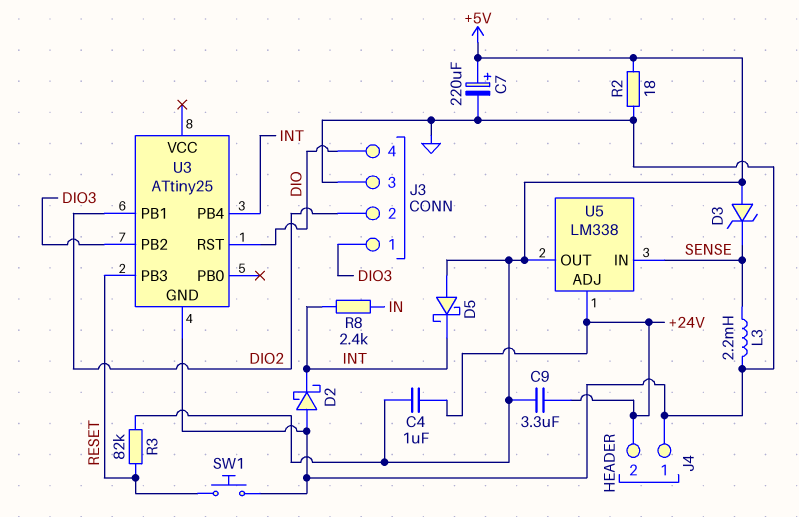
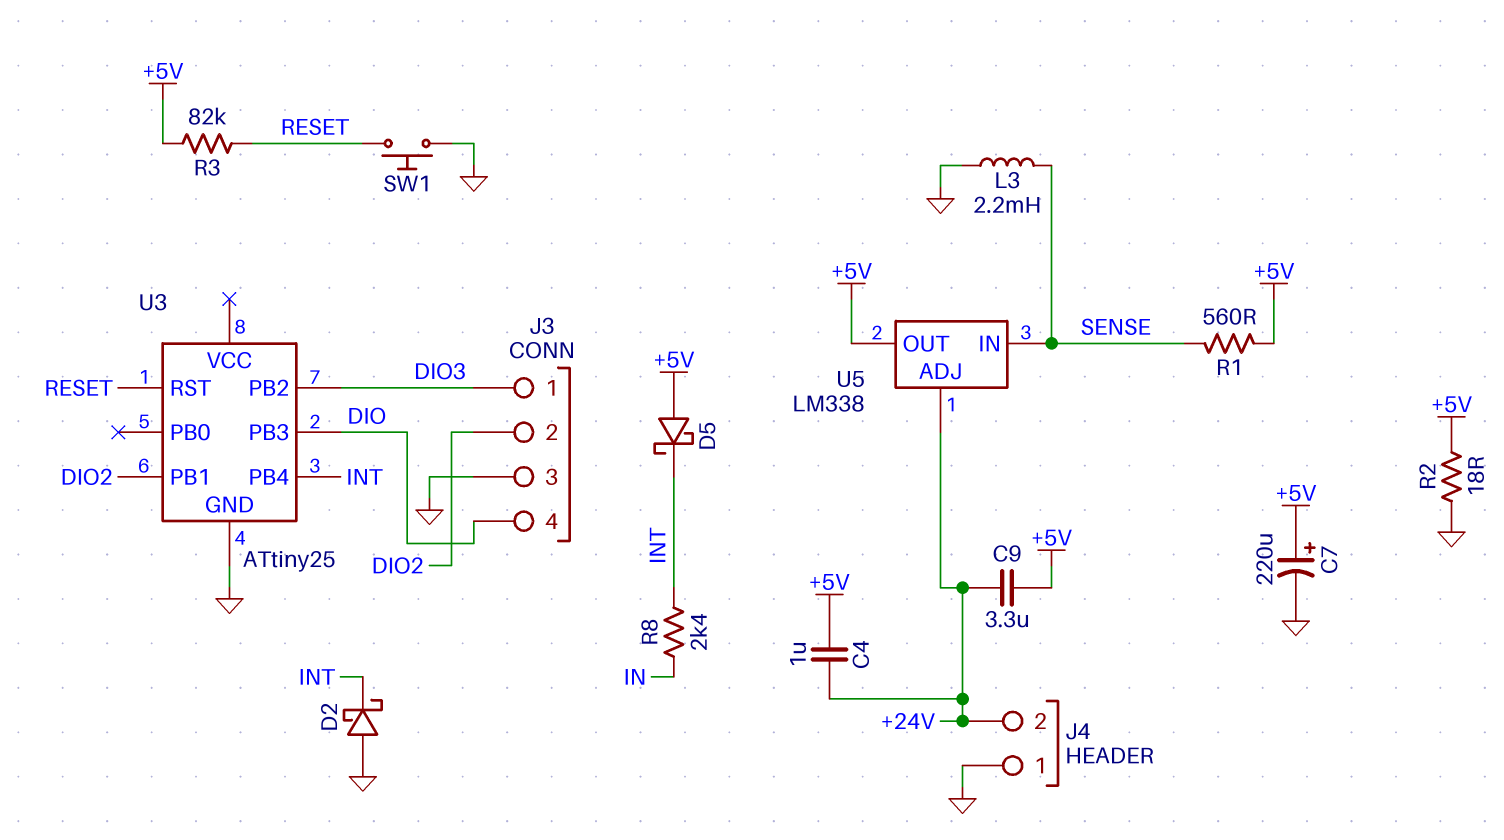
D3: zener (A +5V, K SENSE) -> none
R1: none -> 560 (+5V, SENSE)
U3 pin PB3: RESET -> DIO
U3 pin RST: DIO -> RESET

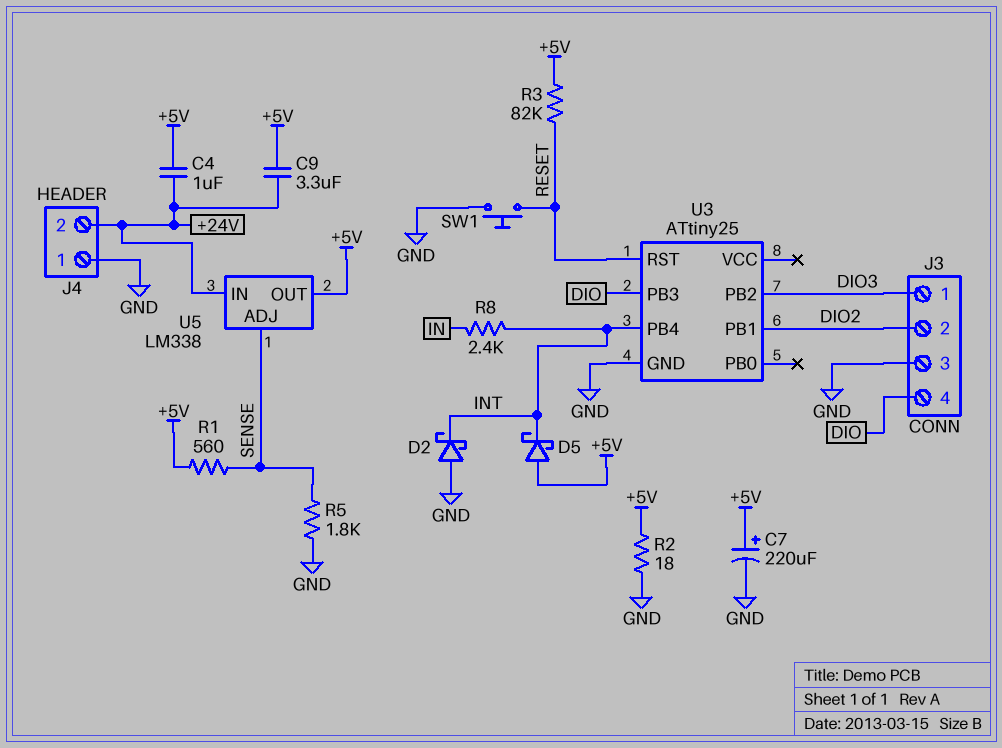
L3: 2.2mH (GND, SENSE) -> none
R5: none -> 1.8k (GND, SENSE)
U5 pin ADJ: +24V -> SENSE
U5 pin IN: SENSE -> +24V

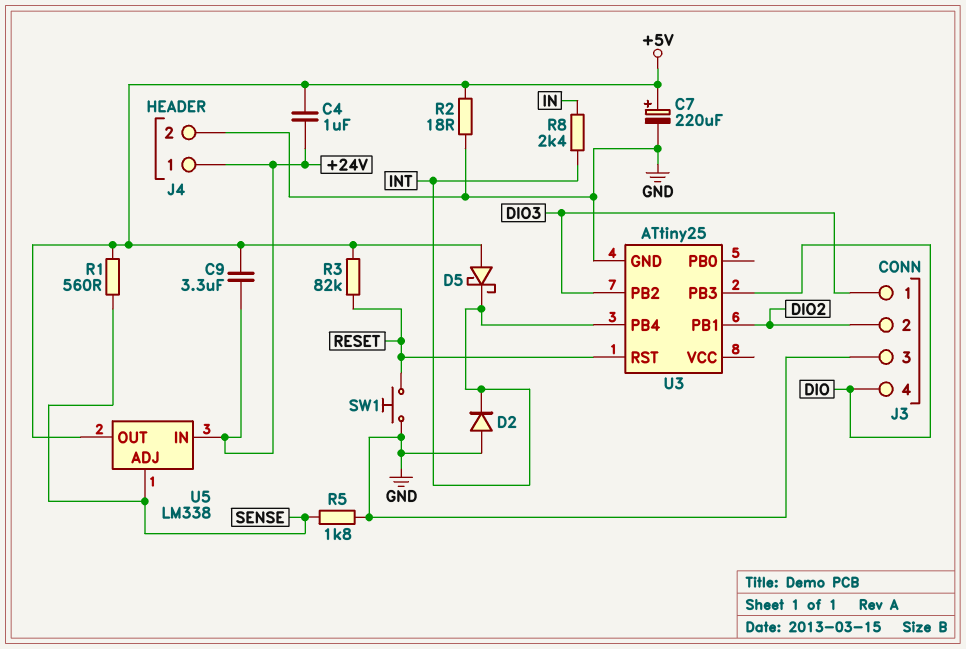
D2: schottky (A GND, K INT) -> diode (A GND, K INT)
J4 pin 1: GND -> +24V
J4 pin 2: +24V -> GND

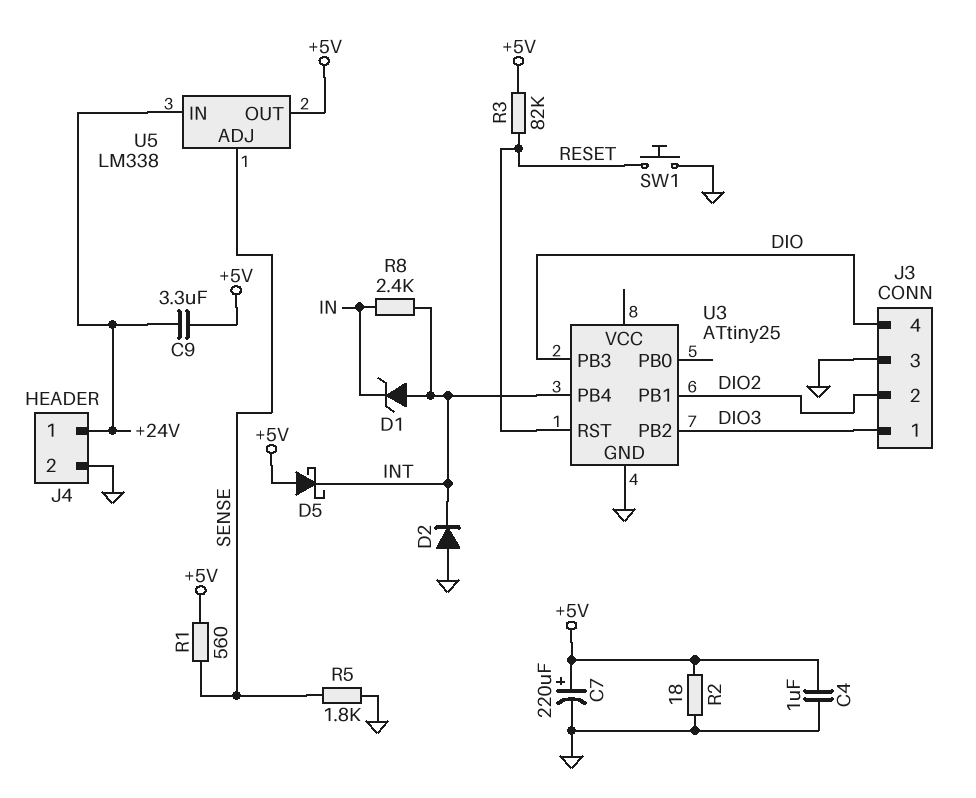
C4: 1uF (+5V, +24V) -> 1uF (+5V, GND)
D1: none -> zener (A INT, K IN)

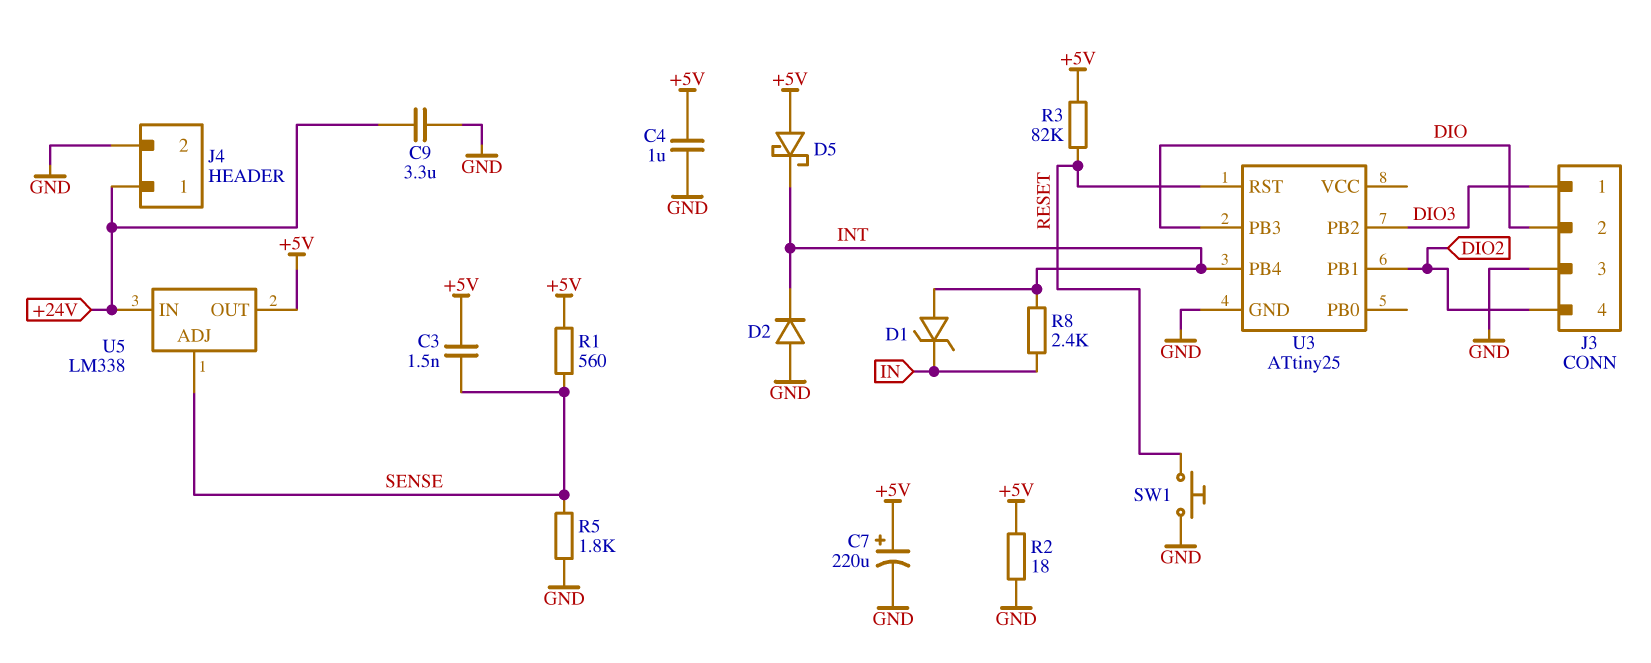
C3: none -> 1.5nF (+5V, SENSE)
C9: 3.3uF (+5V, +24V) -> 3.3uF (+24V, GND)
J3 pin 2: DIO2 -> DIO
J3 pin 4: DIO -> DIO2

